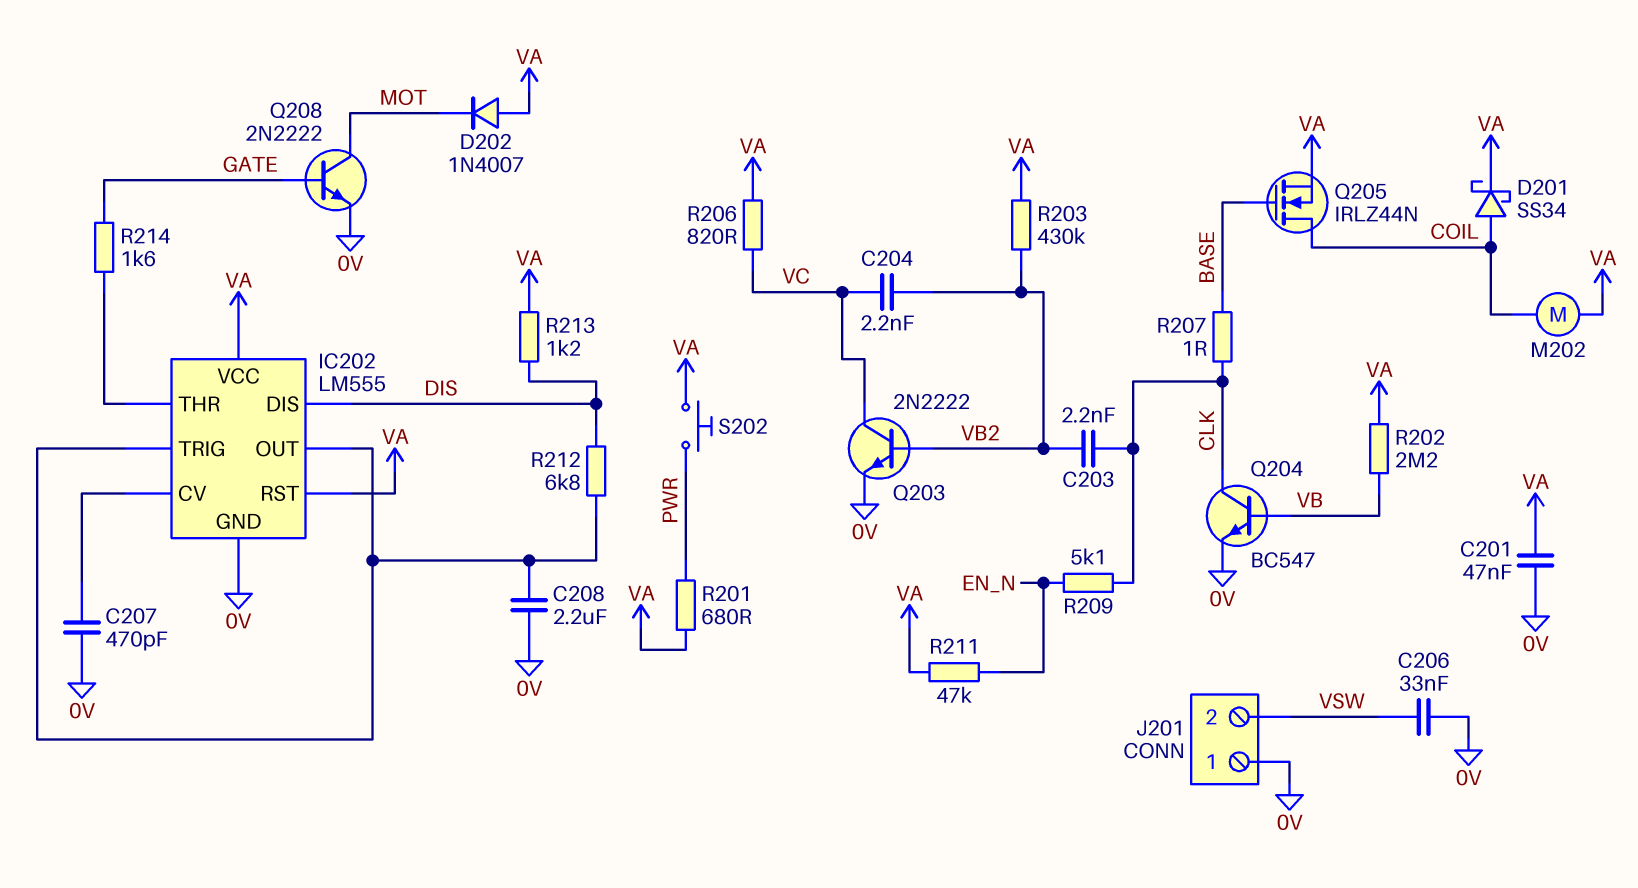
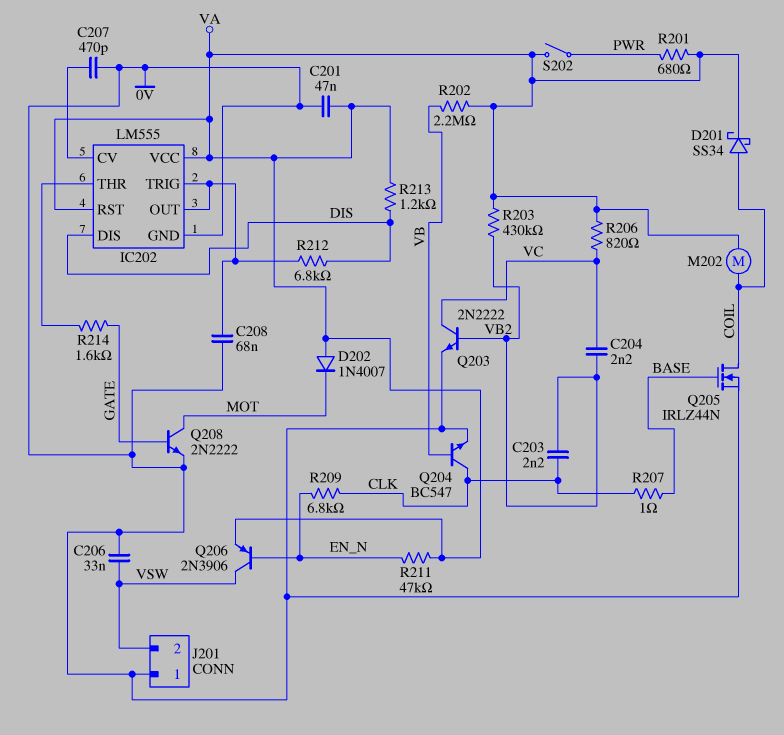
C208: 2.2uF (0V, IC202/OUT) -> 68nF (0V, IC202/OUT)
Q205: NMOS IRLZ44N (G BASE, D COIL, S VA) -> NMOS IRLZ44N (G BASE, D COIL, S 0V)
Q206: none -> PNP 2N3906 (B EN_N, C VSW, E VA)
R209: 5.1k (CLK, EN_N) -> 6.8k (CLK, EN_N)
S202: button (PWR, VA) -> switch (PWR, VA)

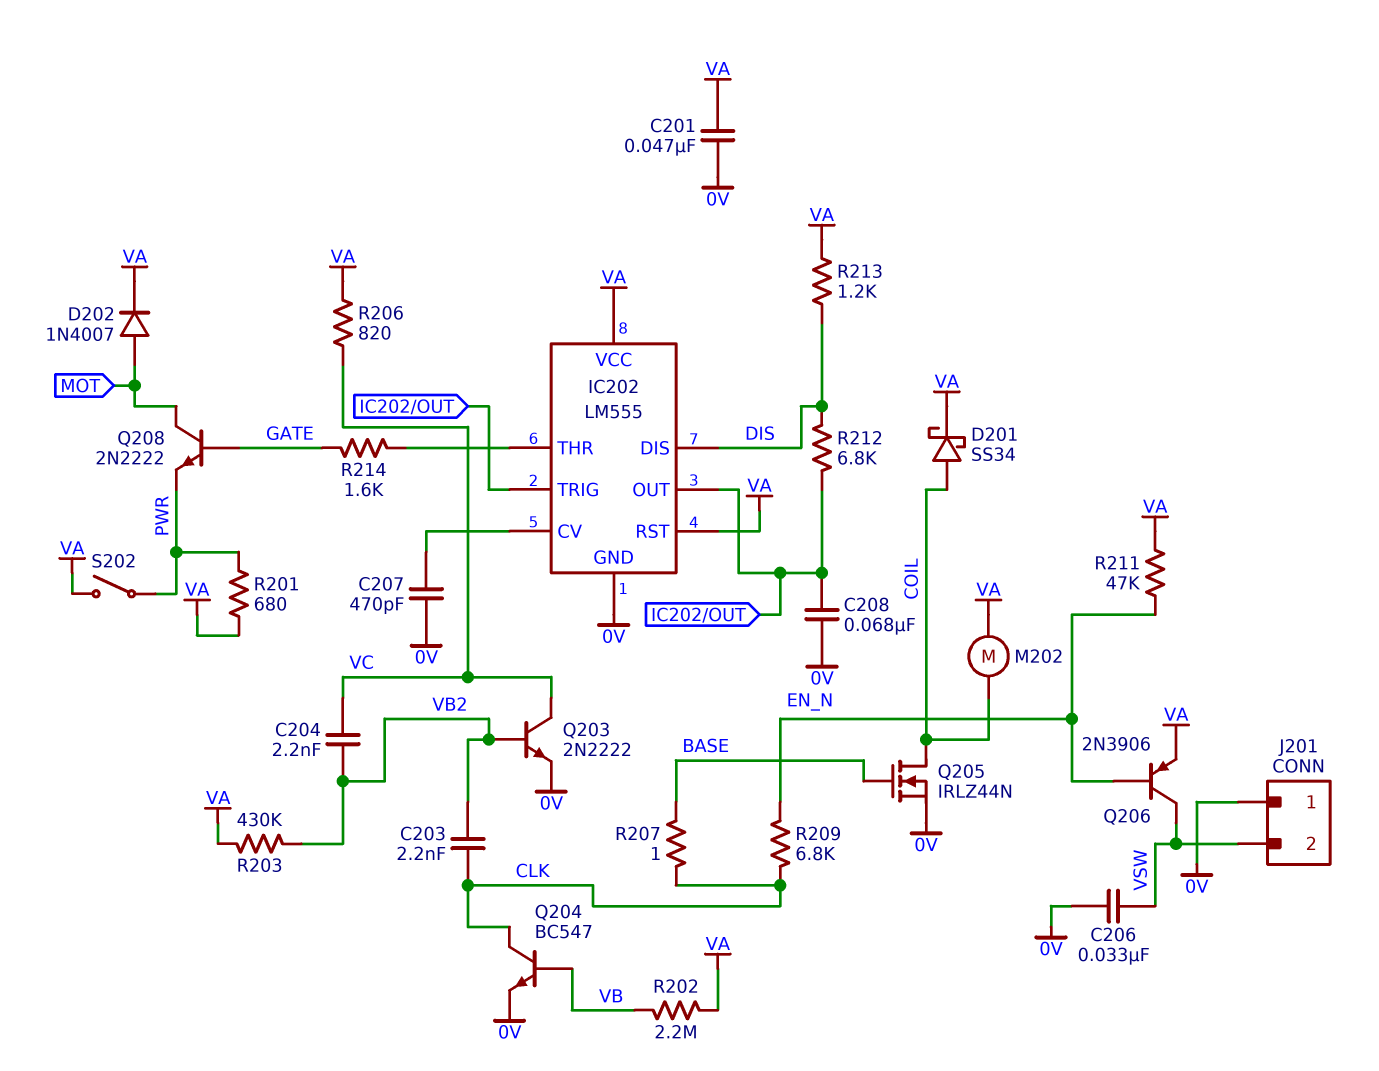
D202: diode 1N4007 (A VA, K MOT) -> diode 1N4007 (A MOT, K VA)
Q208: NPN 2N2222 (B GATE, C MOT, E 0V) -> NPN 2N2222 (B GATE, C MOT, E PWR)

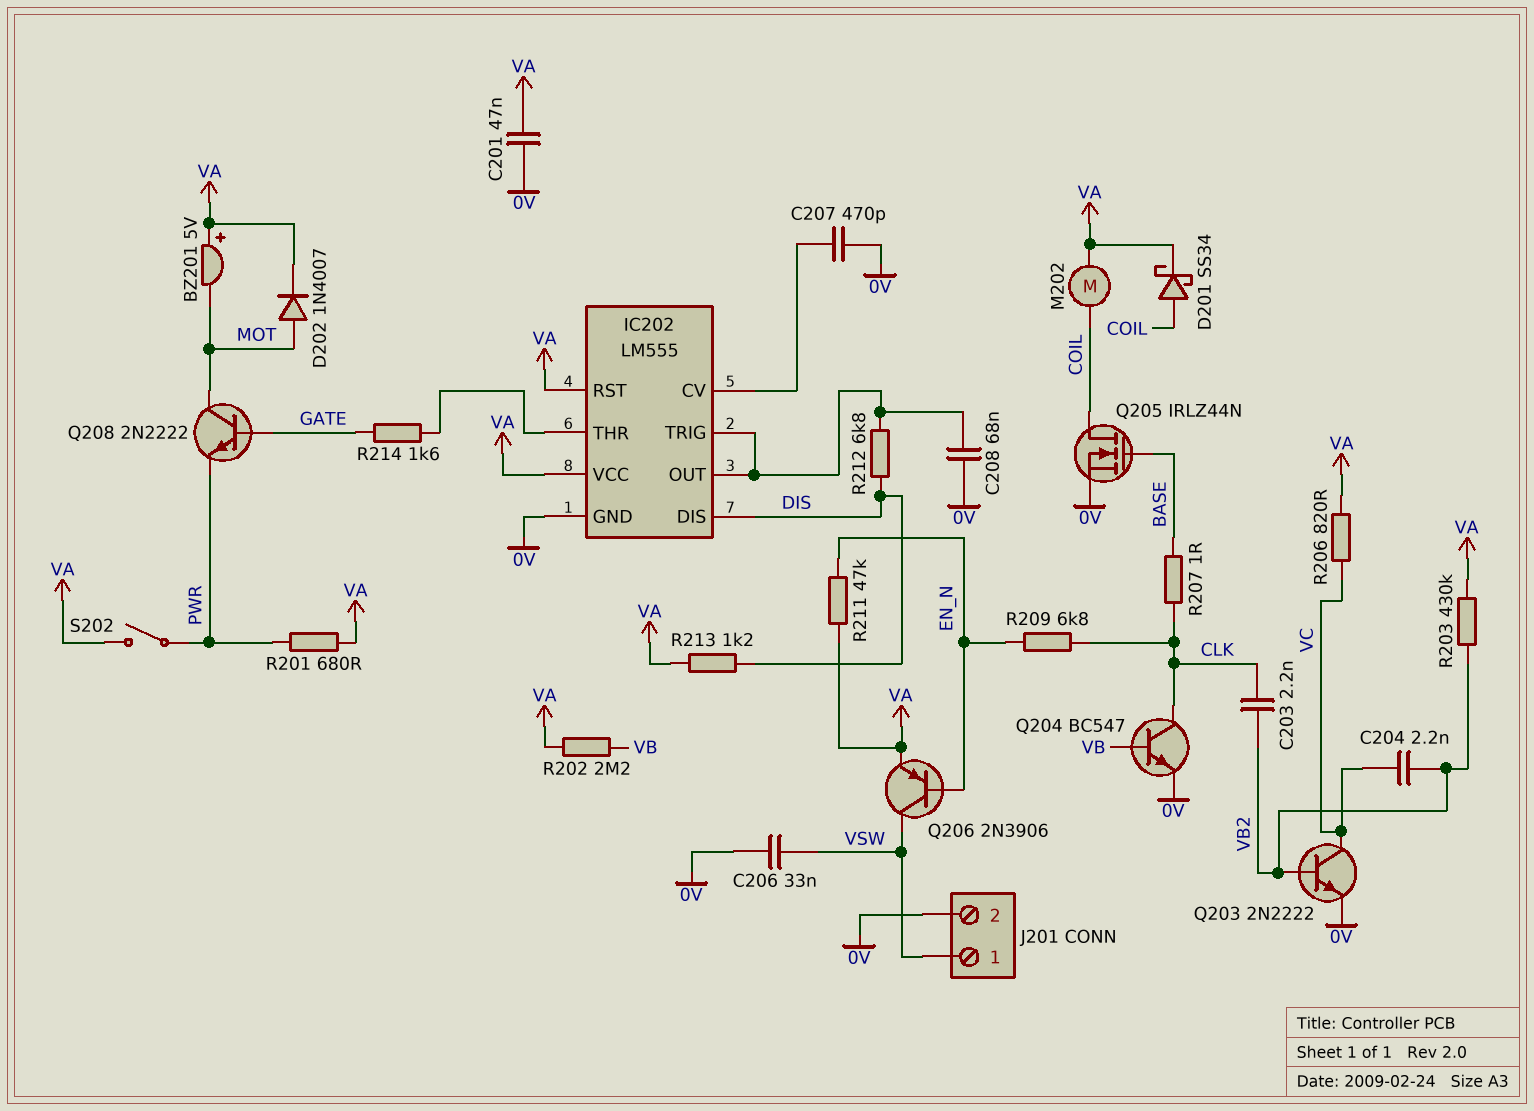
BZ201: none -> buzzer 5V (plus VA, minus MOT)
J201 pin 1: 0V -> VSW
J201 pin 2: VSW -> 0V

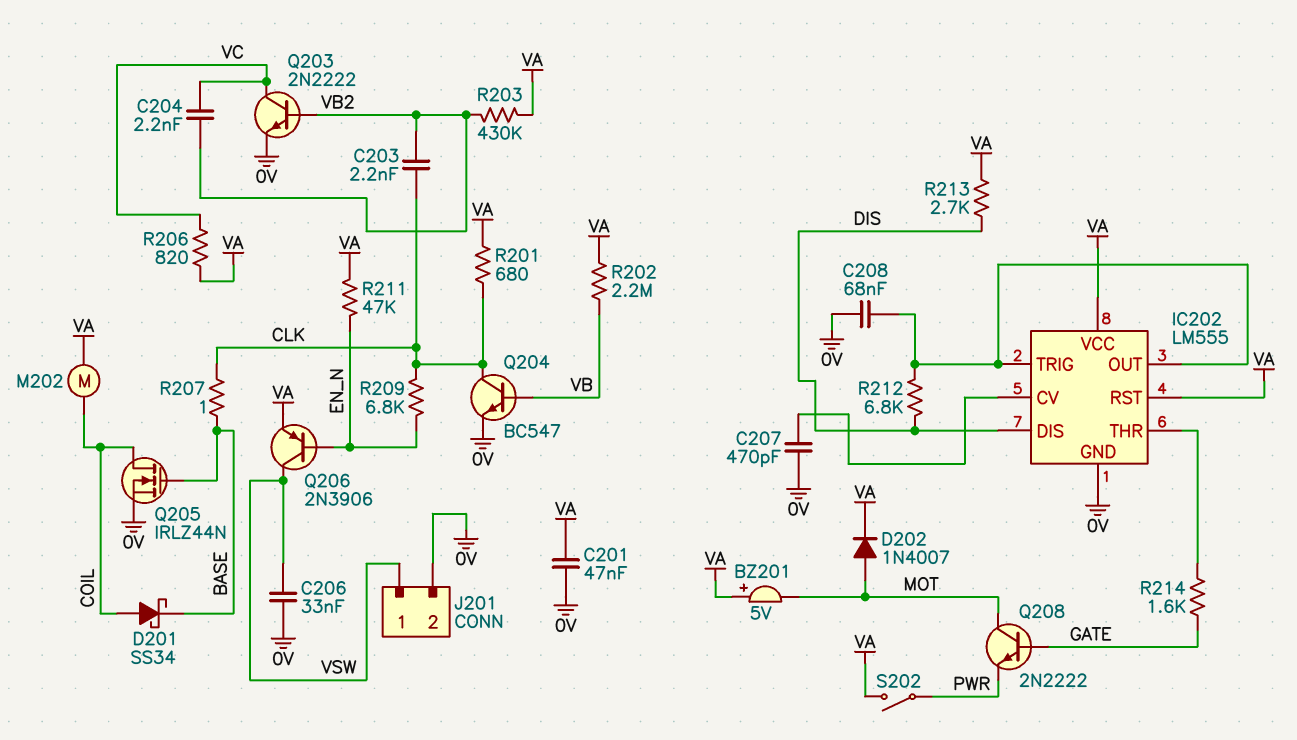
D201: schottky SS34 (A COIL, K VA) -> schottky SS34 (A COIL, K BASE)
R201: 680 (PWR, VA) -> 680 (CLK, VA)
R213: 1.2k (DIS, VA) -> 2.7k (DIS, VA)

